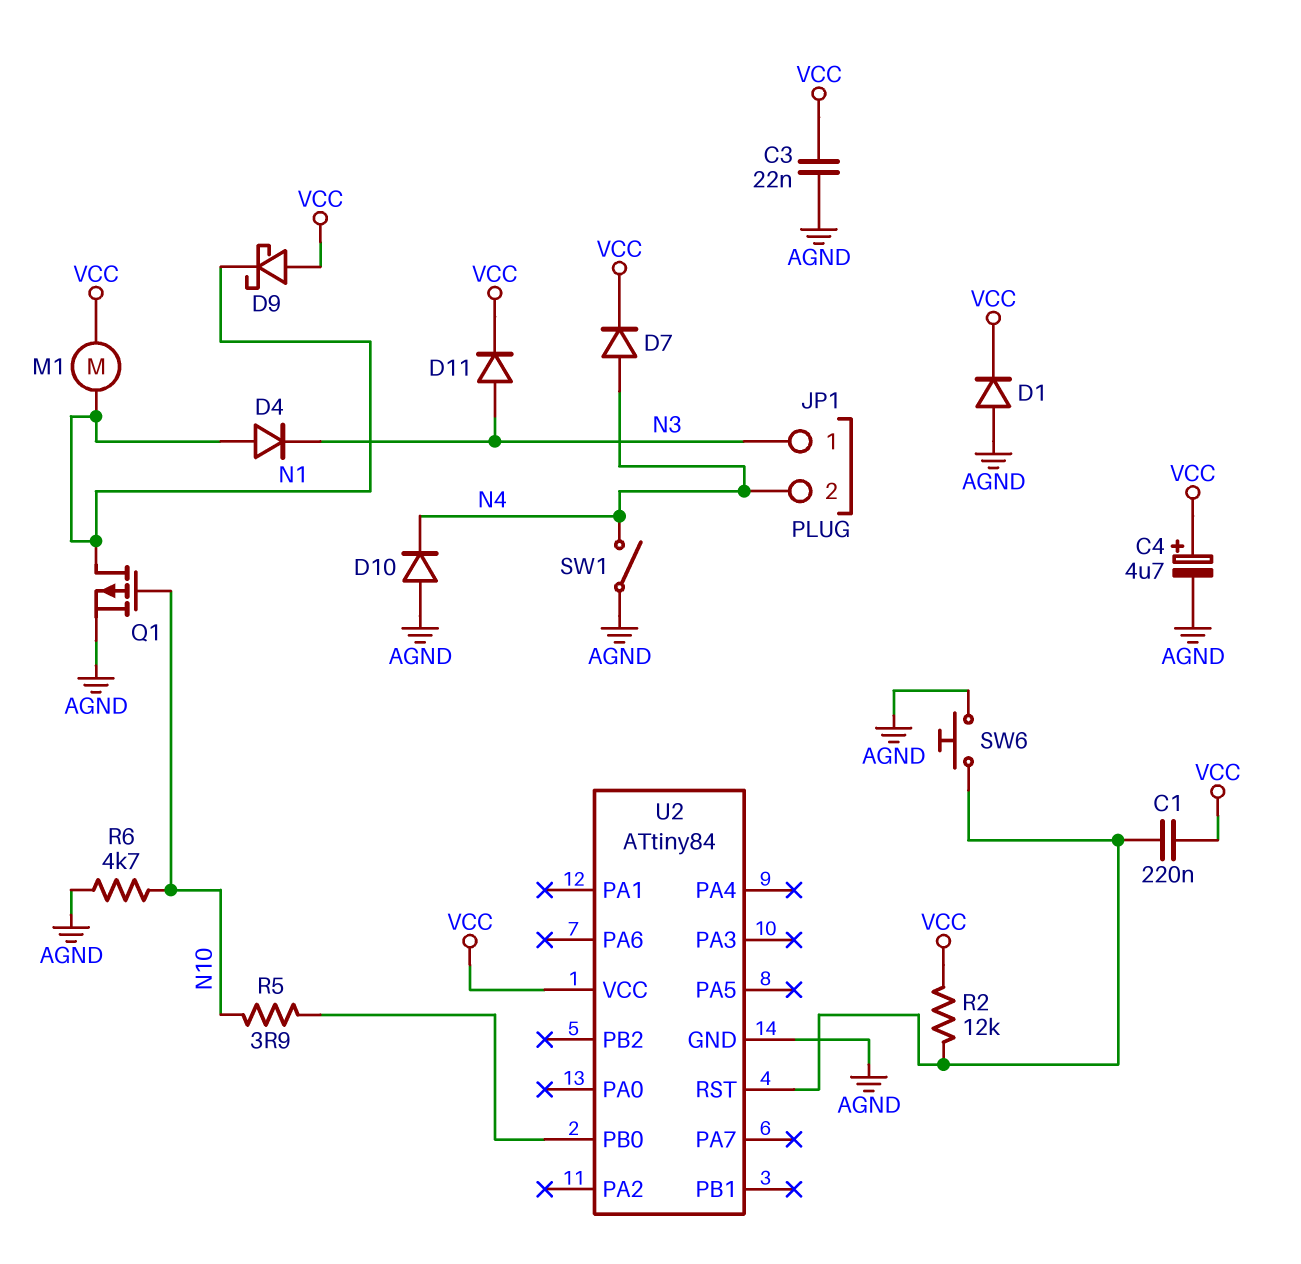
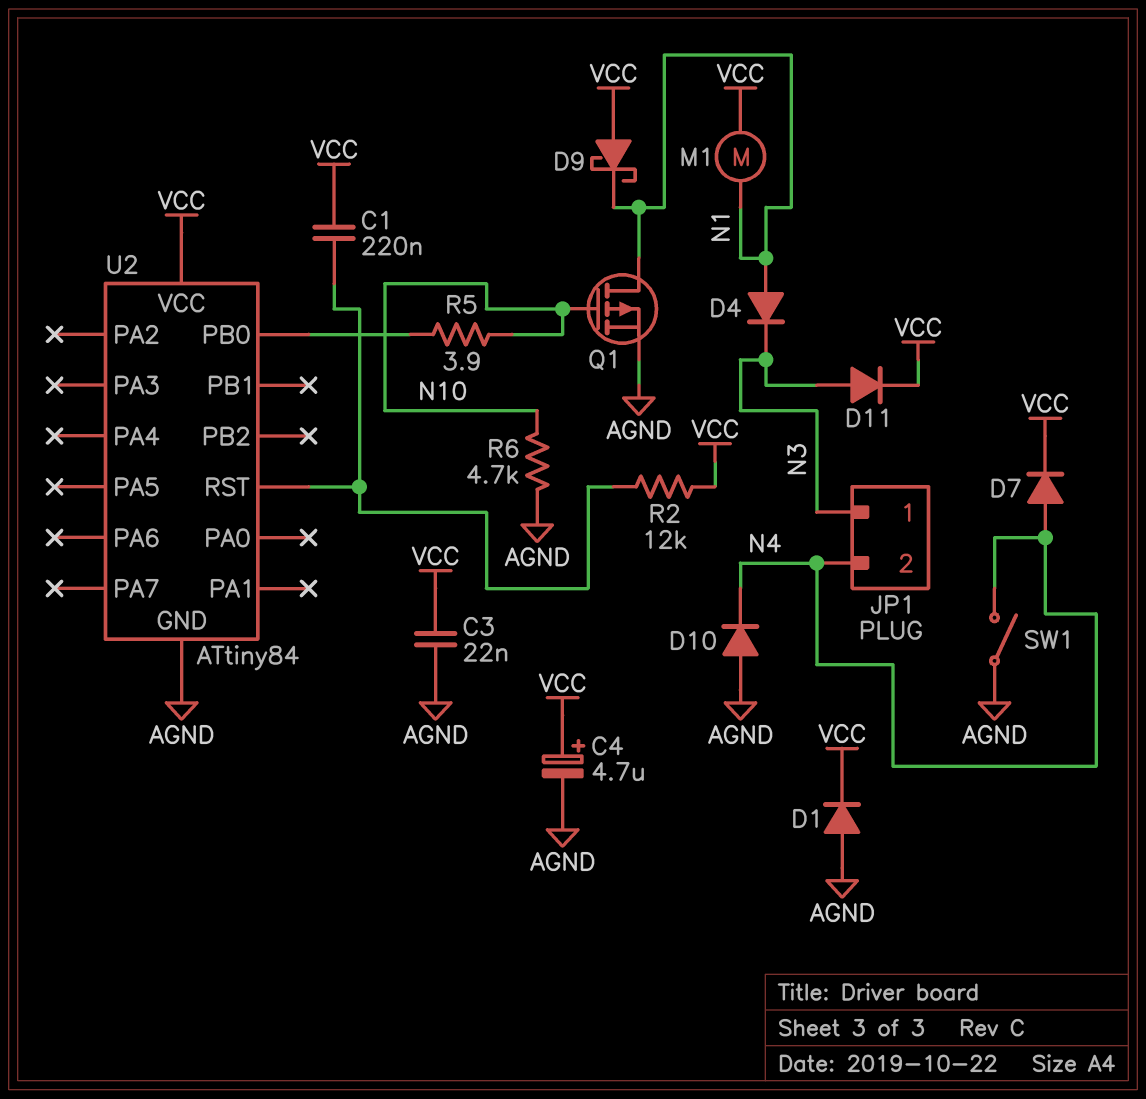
SW6: button (AGND, U2/RST) -> none

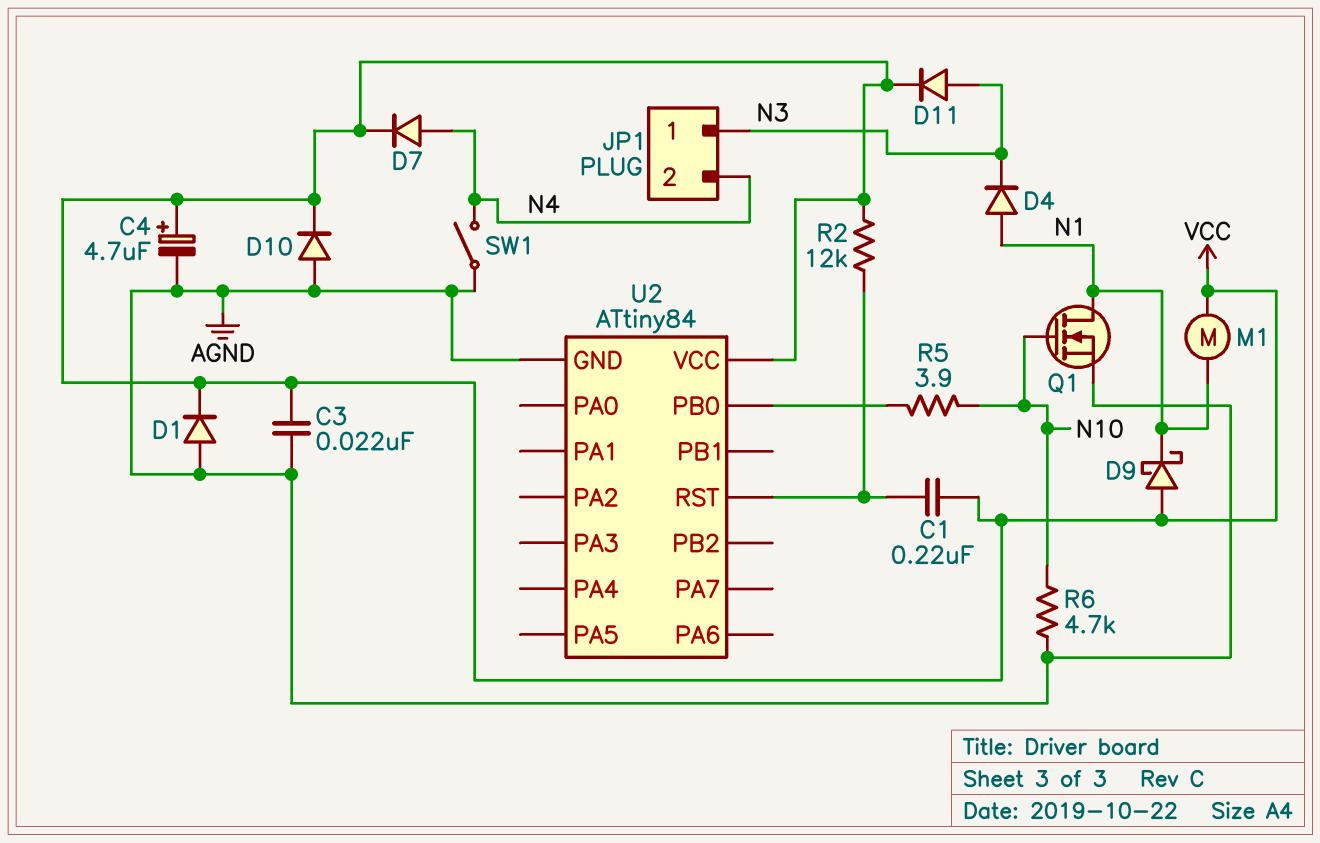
D10: diode (A AGND, K N4) -> diode (A AGND, K VCC)
Q1: PMOS (G N10, D N1, S AGND) -> NMOS (G N10, D N1, S AGND)

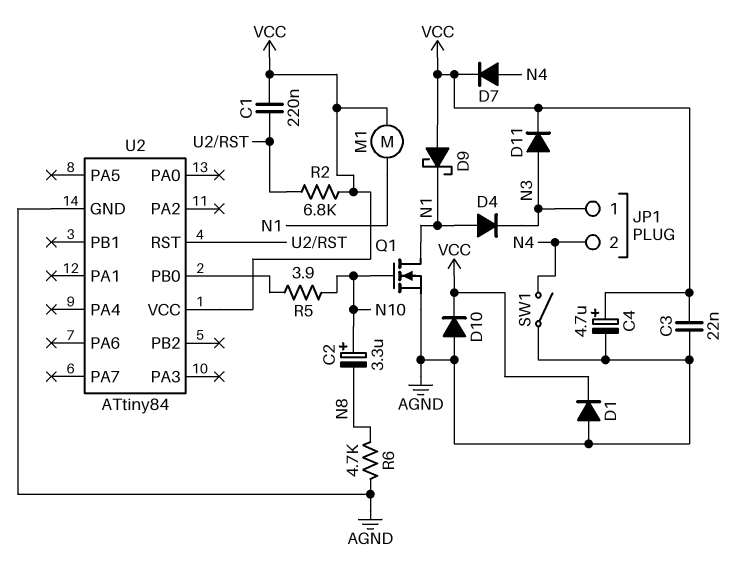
C2: none -> 3.3uF (plus N10, minus N8)
R2: 12k (U2/RST, VCC) -> 6.8k (U2/RST, VCC)
R6: 4.7k (AGND, N10) -> 4.7k (AGND, N8)

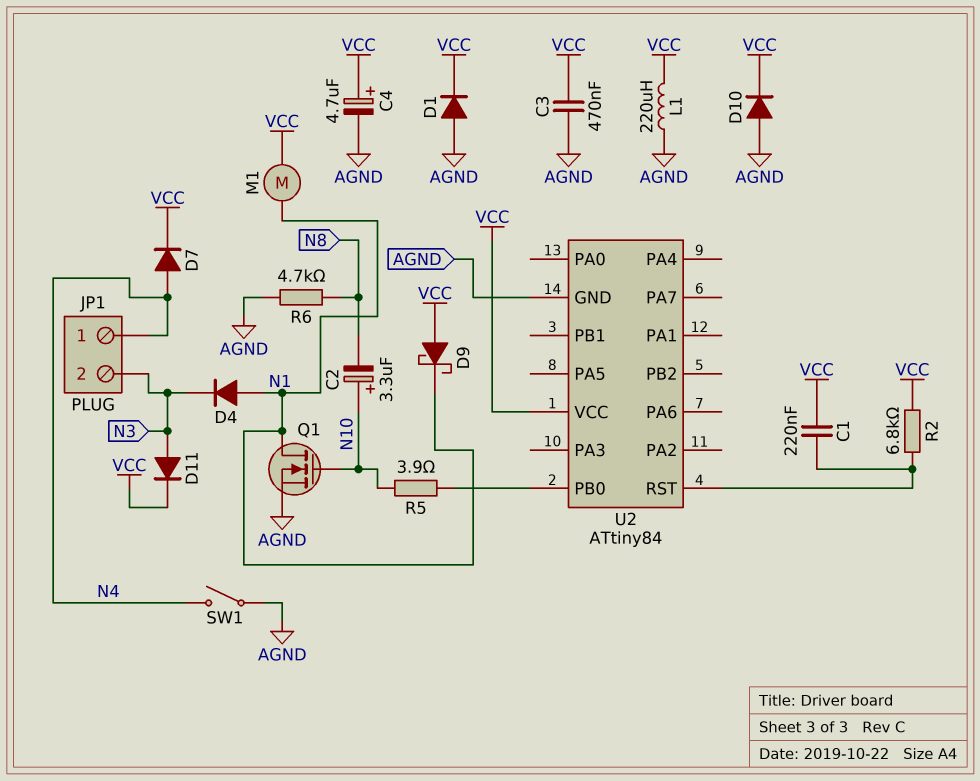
C3: 22nF (AGND, VCC) -> 470nF (AGND, VCC)
JP1 pin 1: N3 -> N4
JP1 pin 2: N4 -> N3
L1: none -> 220uH (AGND, VCC)

